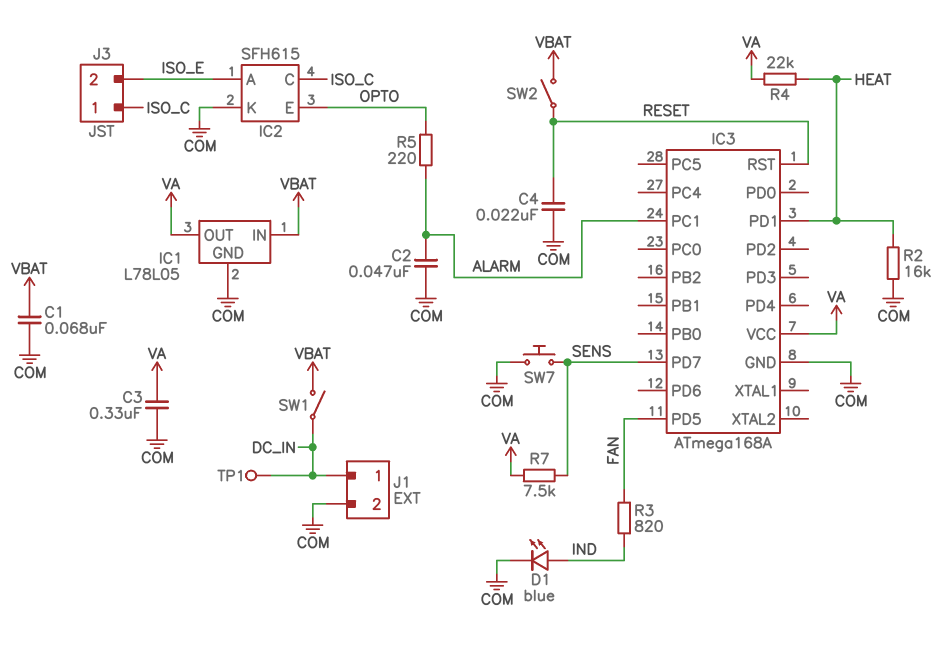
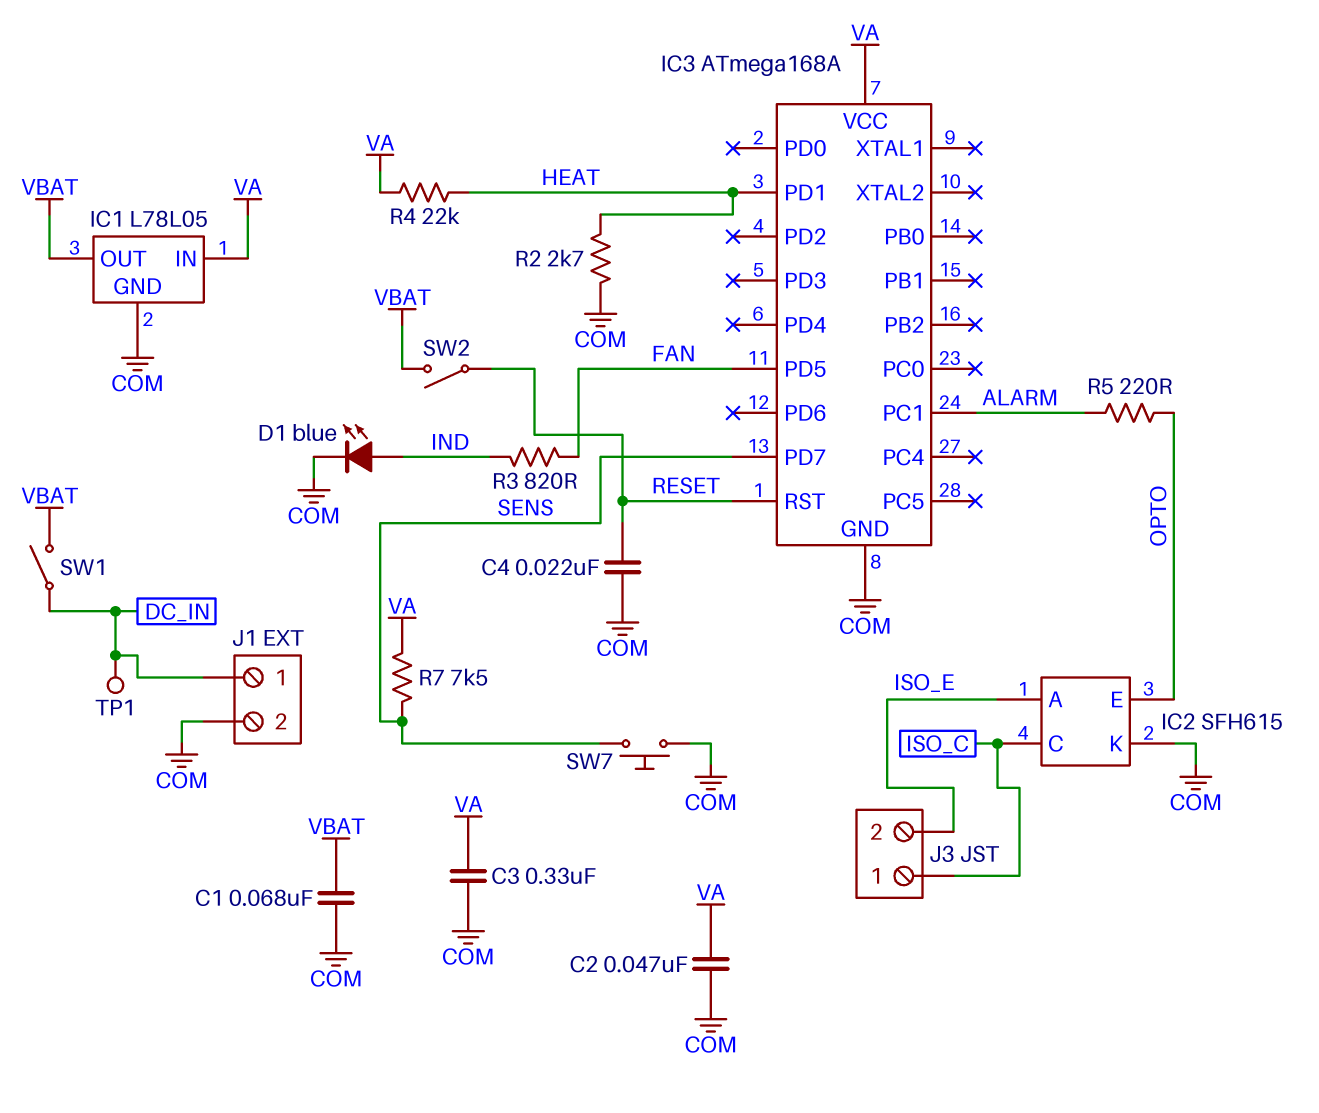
C2: 47nF (ALARM, COM) -> 47nF (COM, VA)
IC1 pin IN: VBAT -> VA
IC1 pin OUT: VA -> VBAT
R2: 16k (COM, HEAT) -> 2.7k (COM, HEAT)

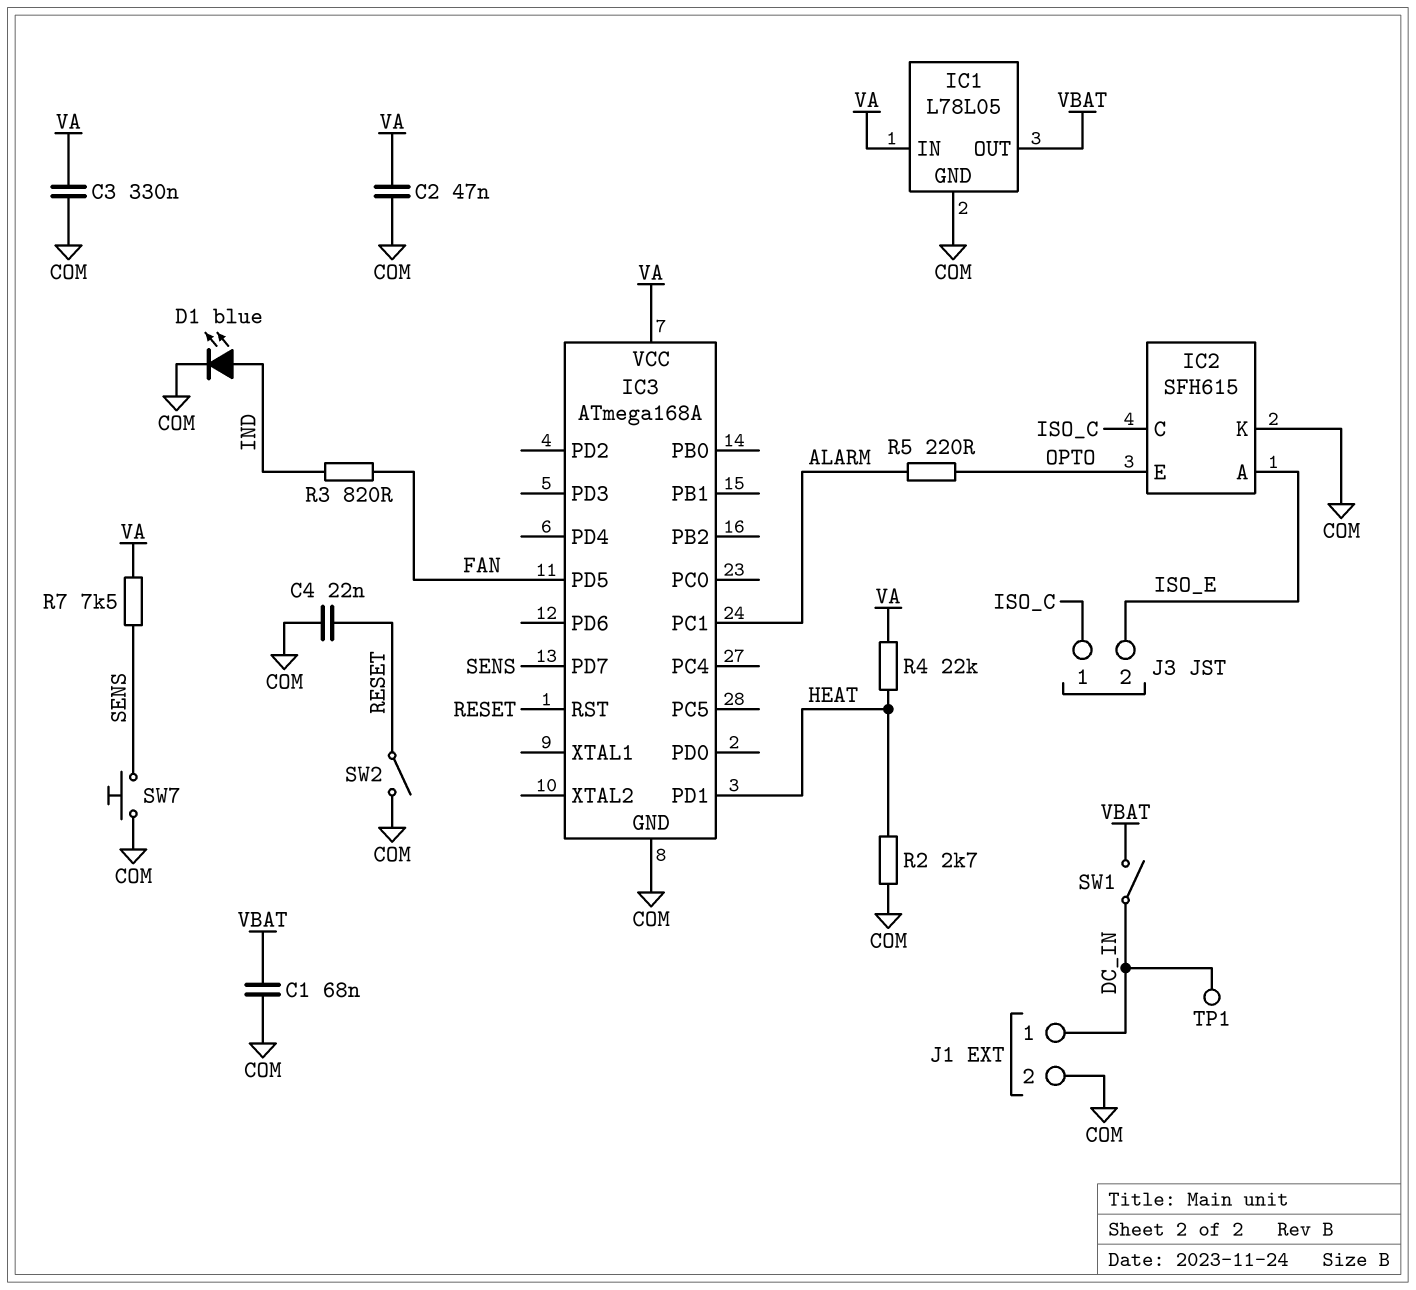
SW2: switch (RESET, VBAT) -> switch (COM, RESET)

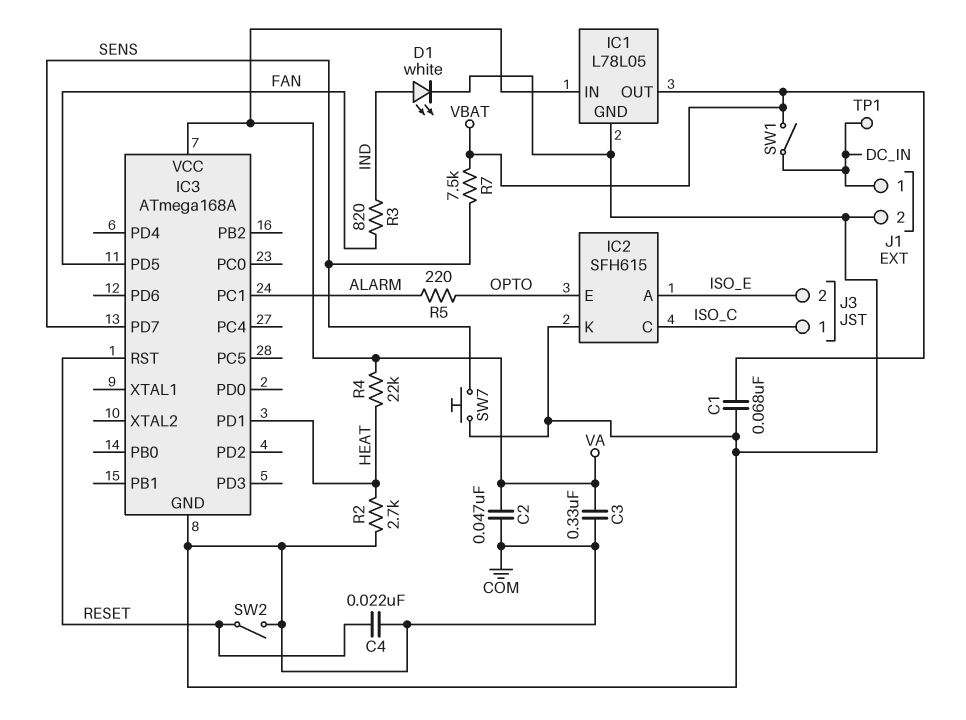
D1: LED blue (A IND, K COM) -> LED white (A IND, K COM)
R7: 7.5k (SENS, VA) -> 7.5k (SENS, VBAT)

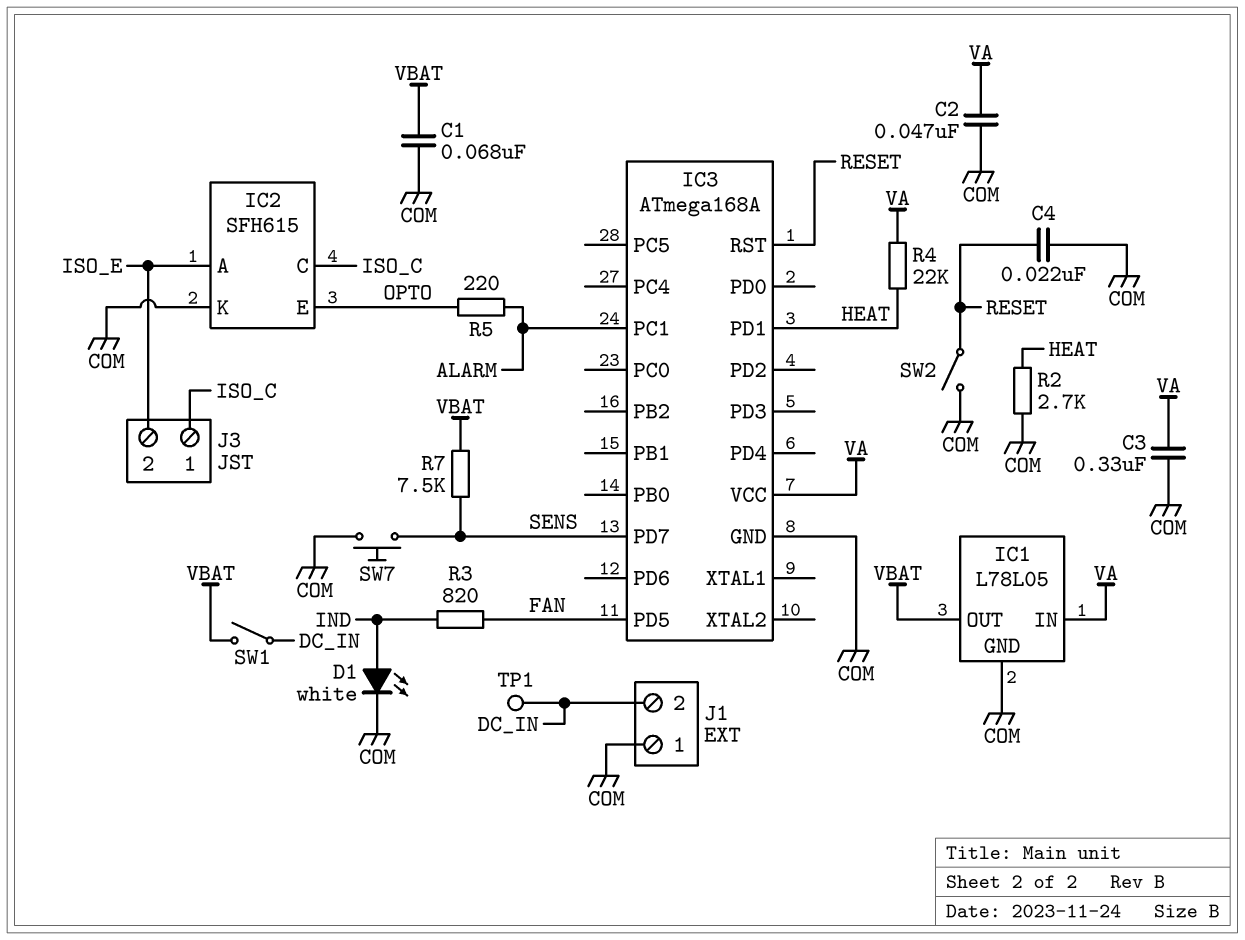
J1 pin 1: DC_IN -> COM
J1 pin 2: COM -> DC_IN

